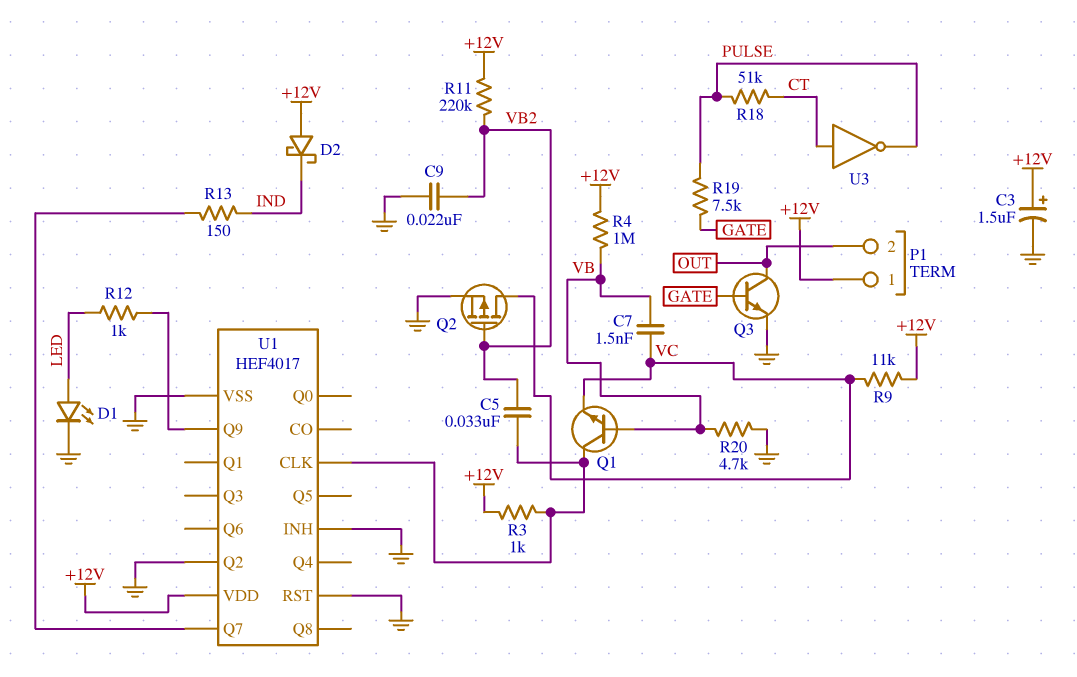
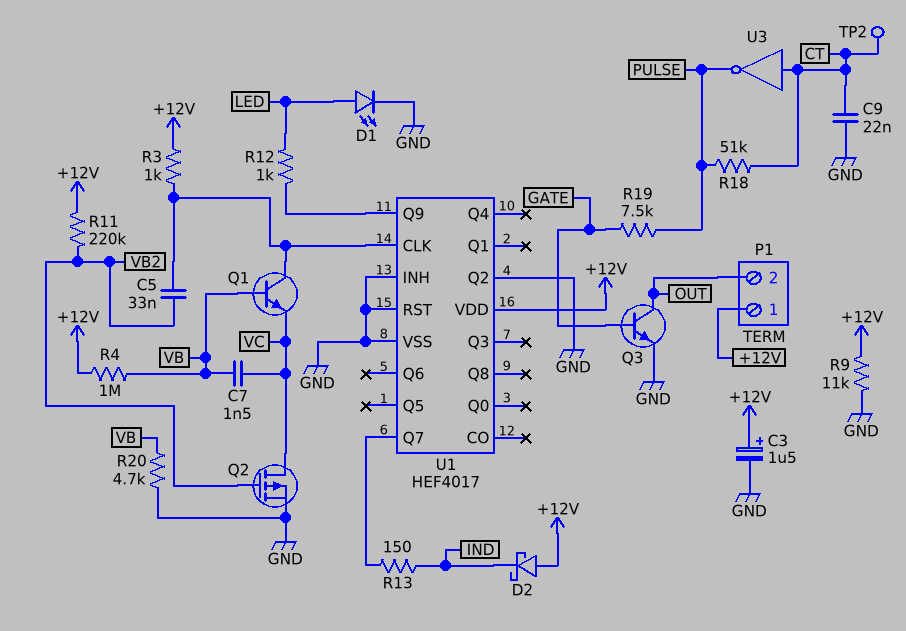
C9: 22nF (GND, VB2) -> 22nF (CT, GND)
R9: 11k (+12V, VC) -> 11k (+12V, GND)
TP2: none -> test point (CT)

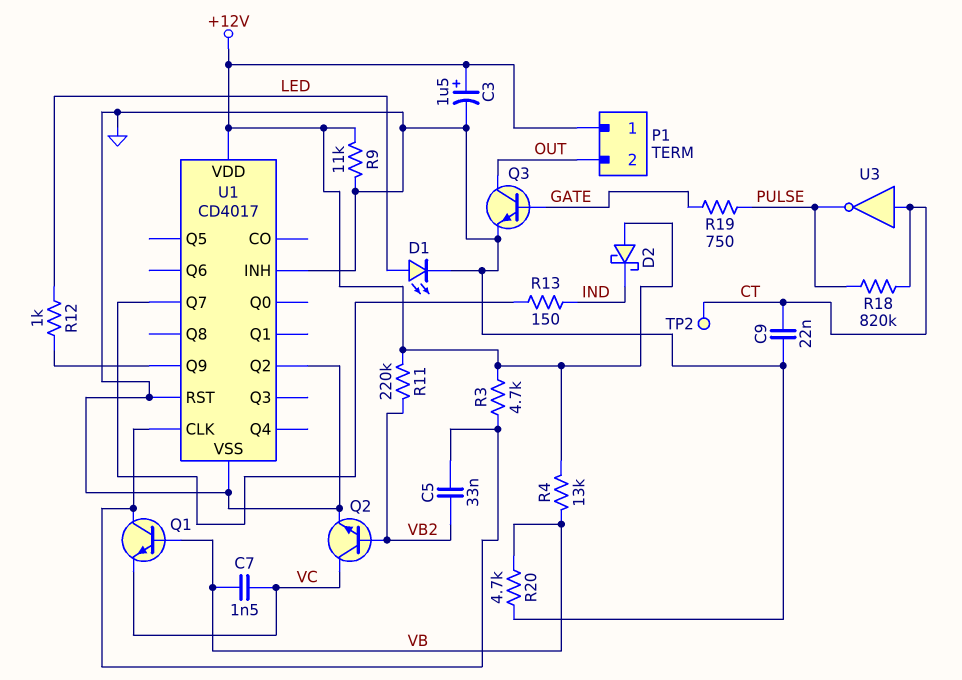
Q2: PMOS (G VB2, D VC, S GND) -> NPN (B VB2, C VC, E GND)
R3: 1k (+12V, U1/CLK) -> 4.7k (+12V, U1/CLK)
R4: 1M (+12V, VB) -> 13k (+12V, VB)
R18: 51k (CT, PULSE) -> 820k (CT, PULSE)
R19: 7.5k (GATE, PULSE) -> 750 (GATE, PULSE)
U1: HEF4017 -> CD4017

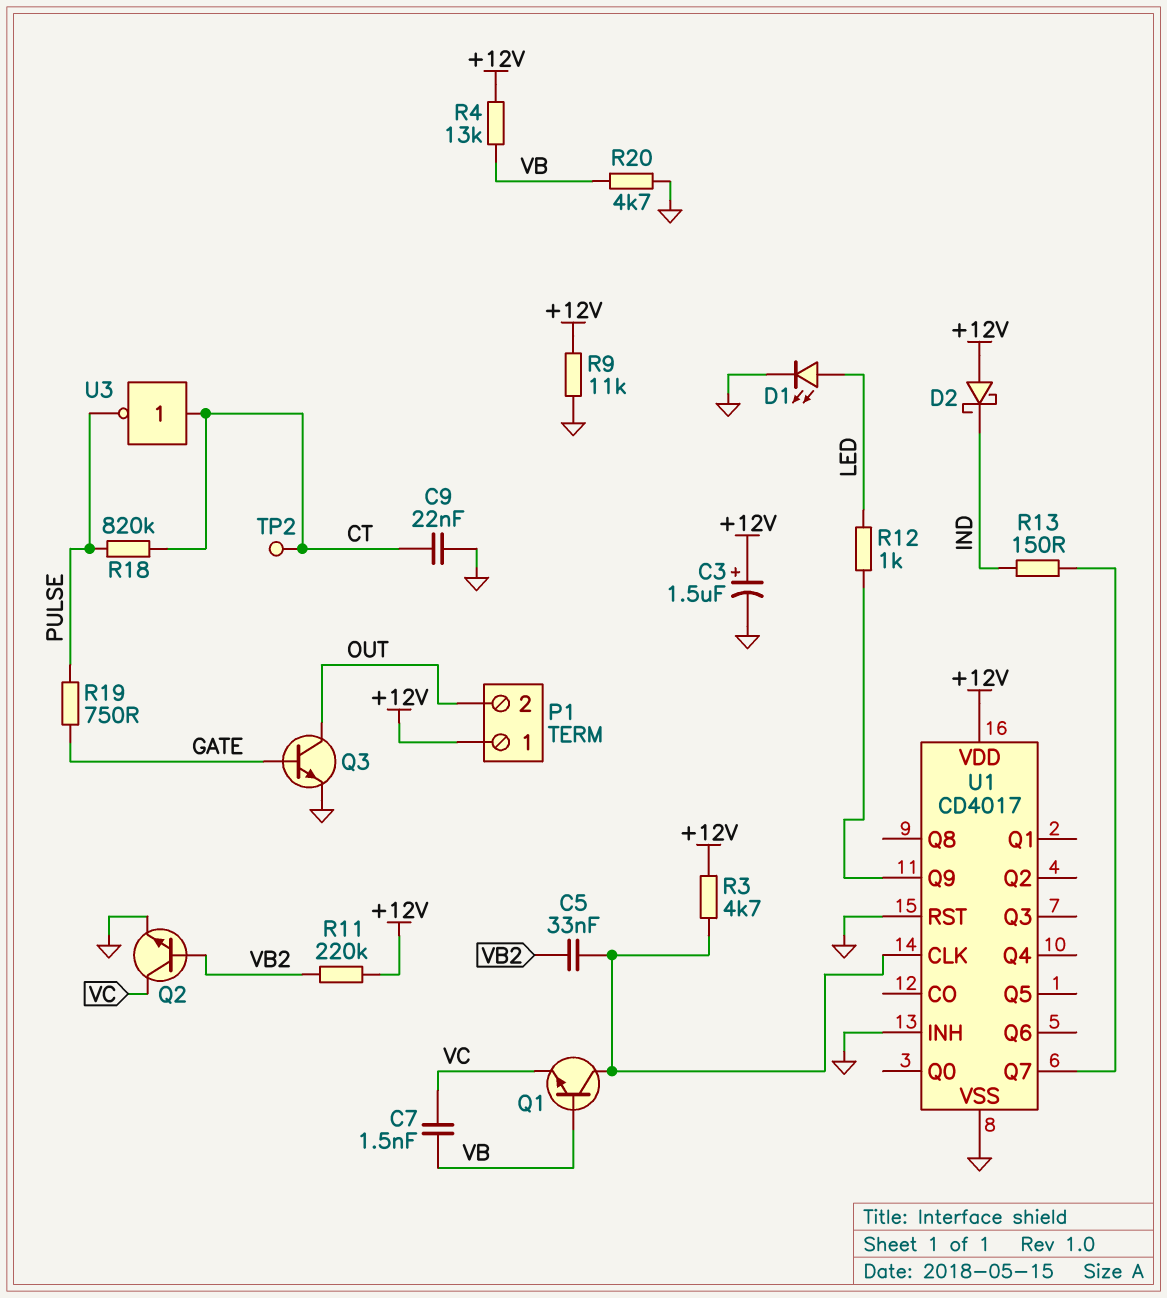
U1 pin Q2: GND -> none

